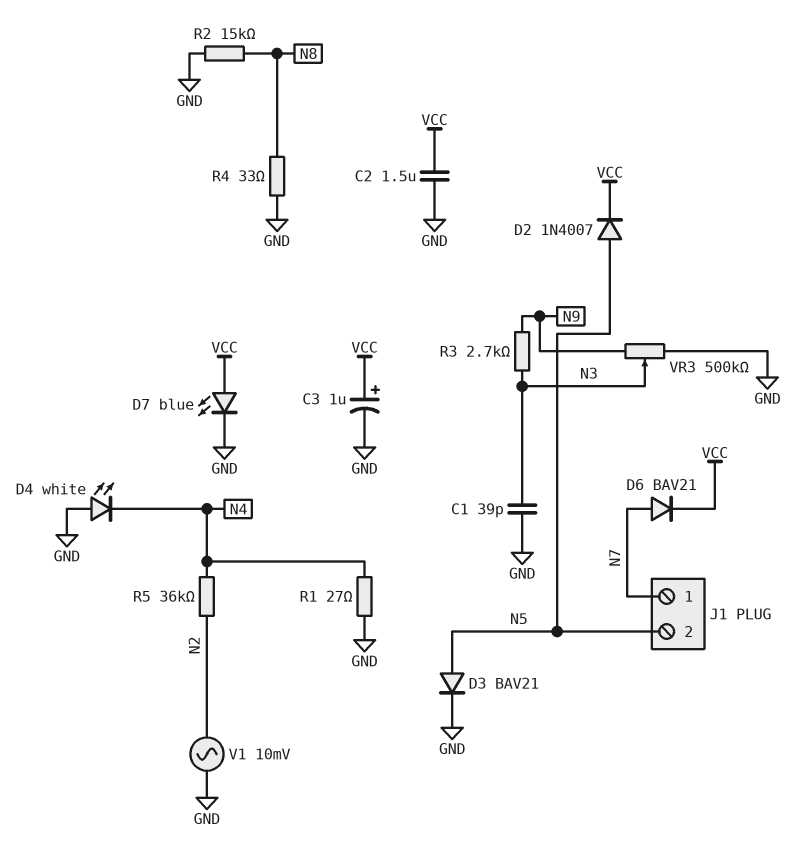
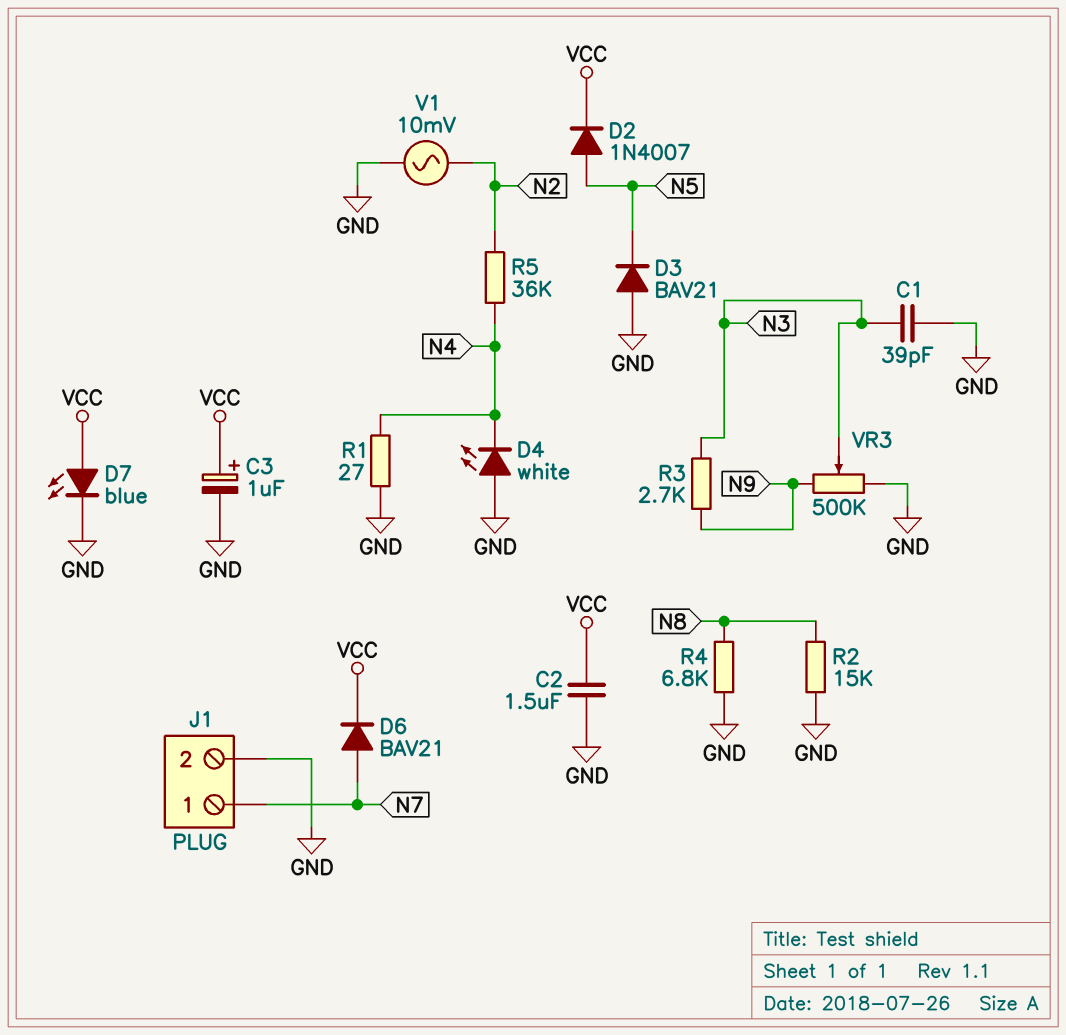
D3: diode BAV21 (A N5, K GND) -> diode BAV21 (A GND, K N5)
J1 pin 2: N5 -> GND
R4: 33 (GND, N8) -> 6.8k (GND, N8)

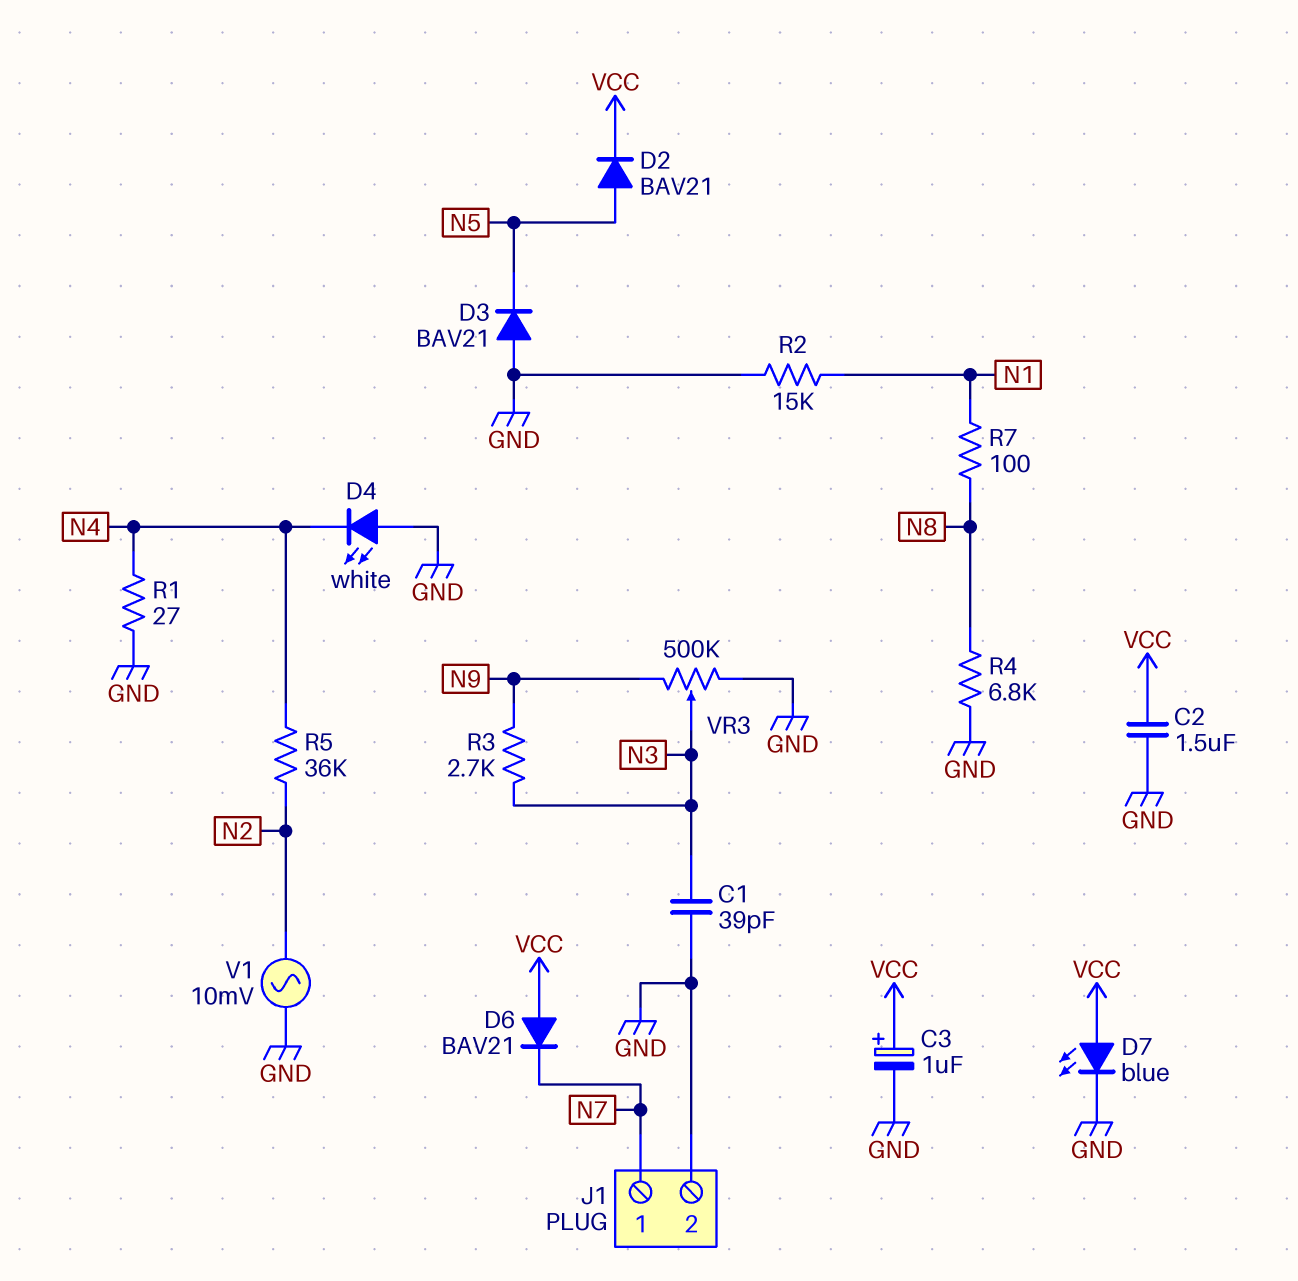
D2: diode 1N4007 (A N5, K VCC) -> diode BAV21 (A N5, K VCC)
D6: diode BAV21 (A N7, K VCC) -> diode BAV21 (A VCC, K N7)
R2: 15k (GND, N8) -> 15k (GND, N1)
R7: none -> 100 (N1, N8)

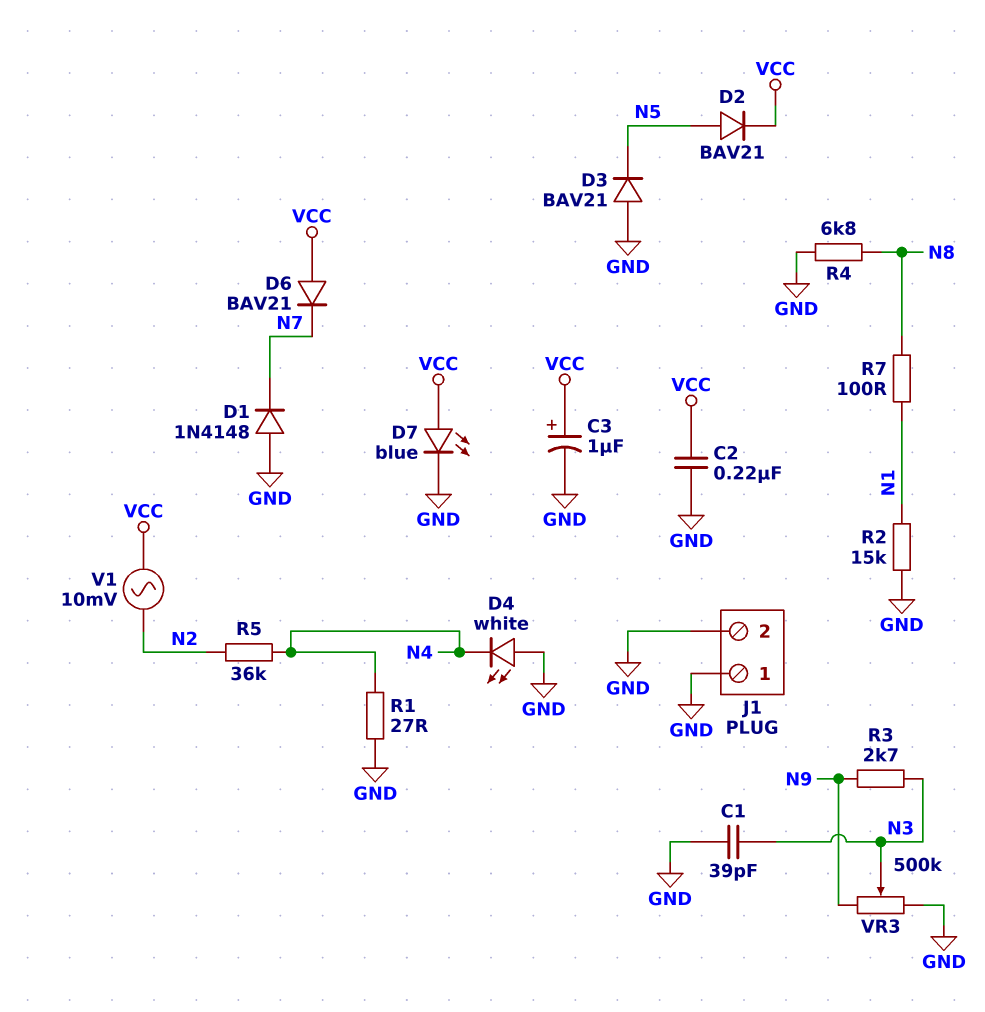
C2: 1.5uF (GND, VCC) -> 220nF (GND, VCC)
D1: none -> diode 1N4148 (A GND, K N7)
J1 pin 1: N7 -> GND
V1: AC 10mV (GND, N2) -> AC 10mV (N2, VCC)

